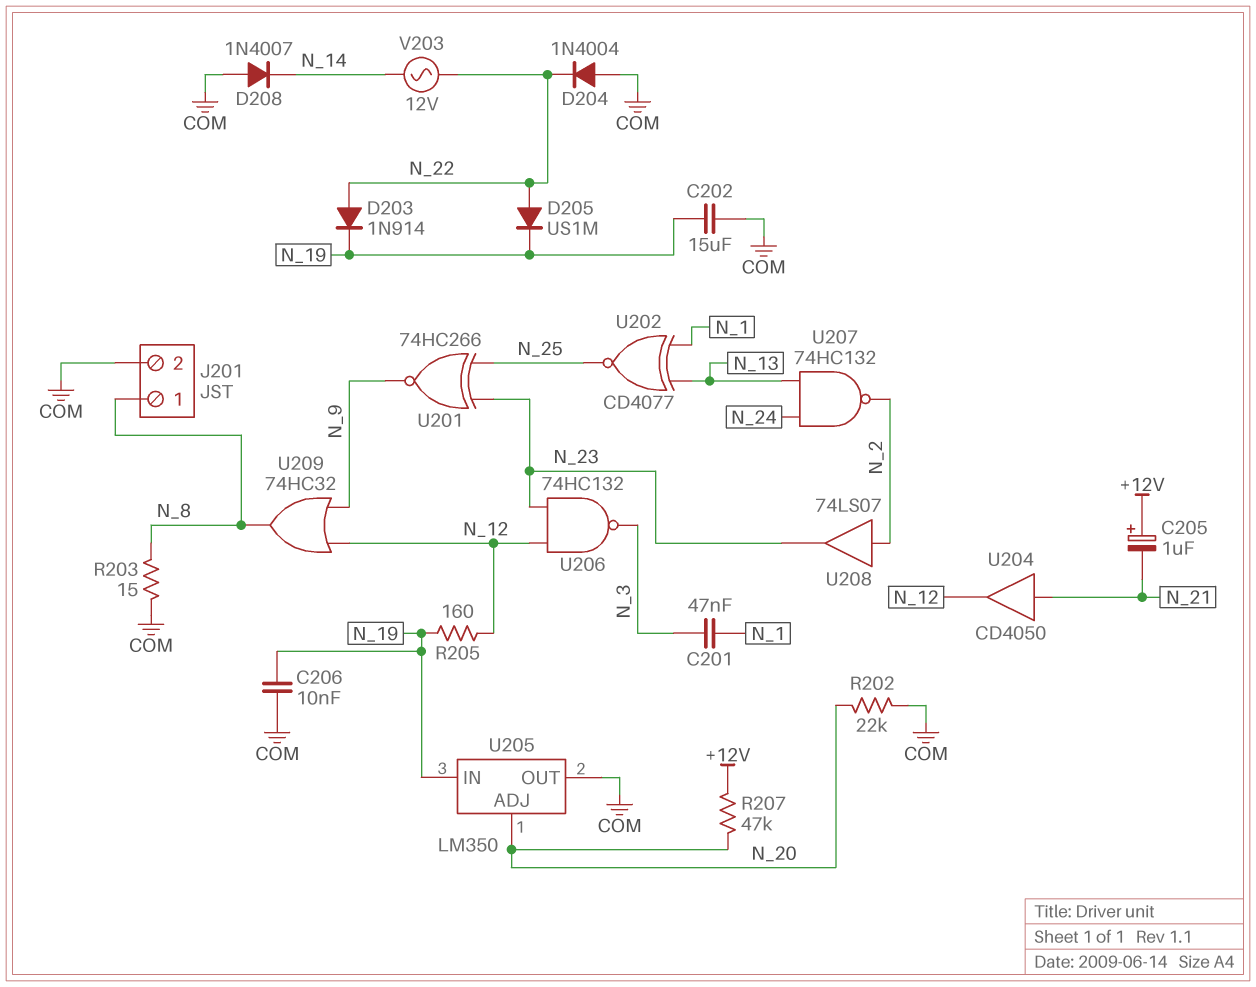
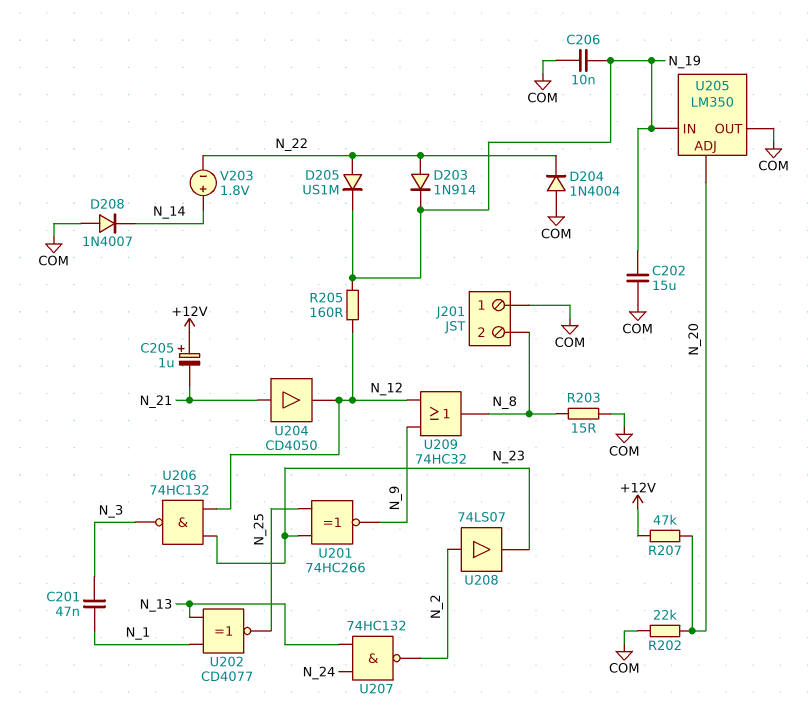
J201 pin 1: N_8 -> COM
J201 pin 2: COM -> N_8
V203: AC 12V (N_14, N_22) -> 1.8V (plus N_14, minus N_22)

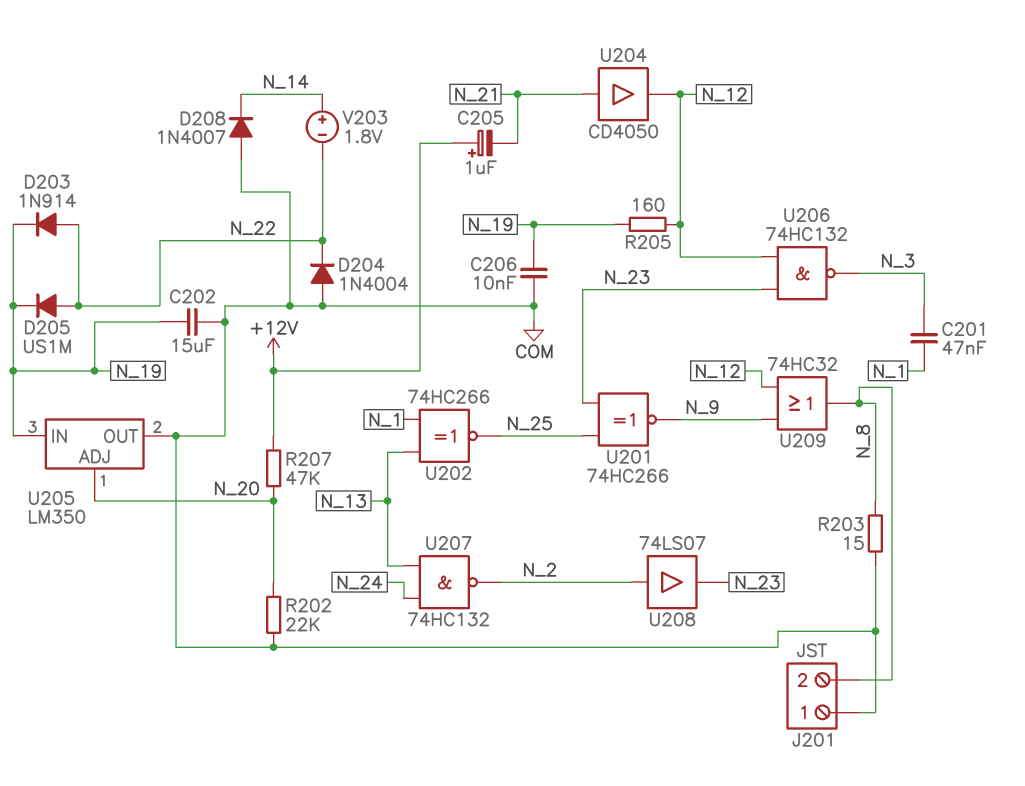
U202: XNOR CD4077 (in N_1, in N_13, out N_25) -> XNOR 74HC266 (in N_1, in N_13, out N_25)

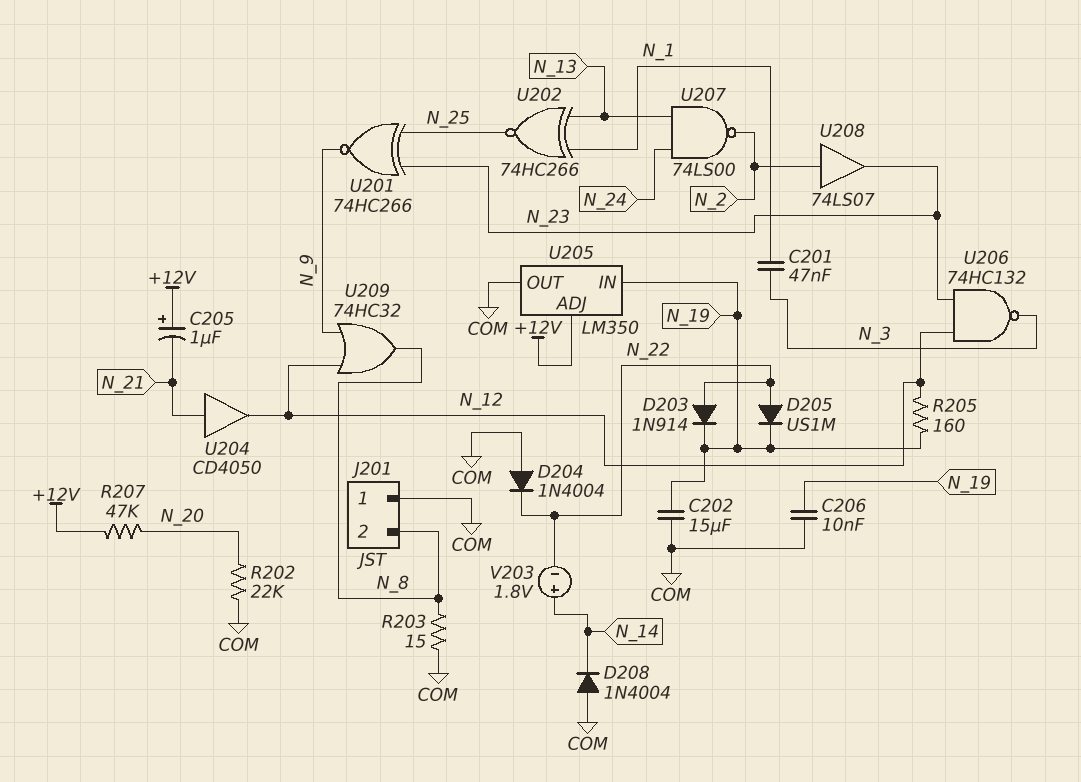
D208: diode 1N4007 (A COM, K N_14) -> diode 1N4004 (A COM, K N_14)
U205 pin ADJ: N_20 -> +12V
U207: NAND 74HC132 (in N_13, in N_24, out N_2) -> NAND 74LS00 (in N_13, in N_24, out N_2)

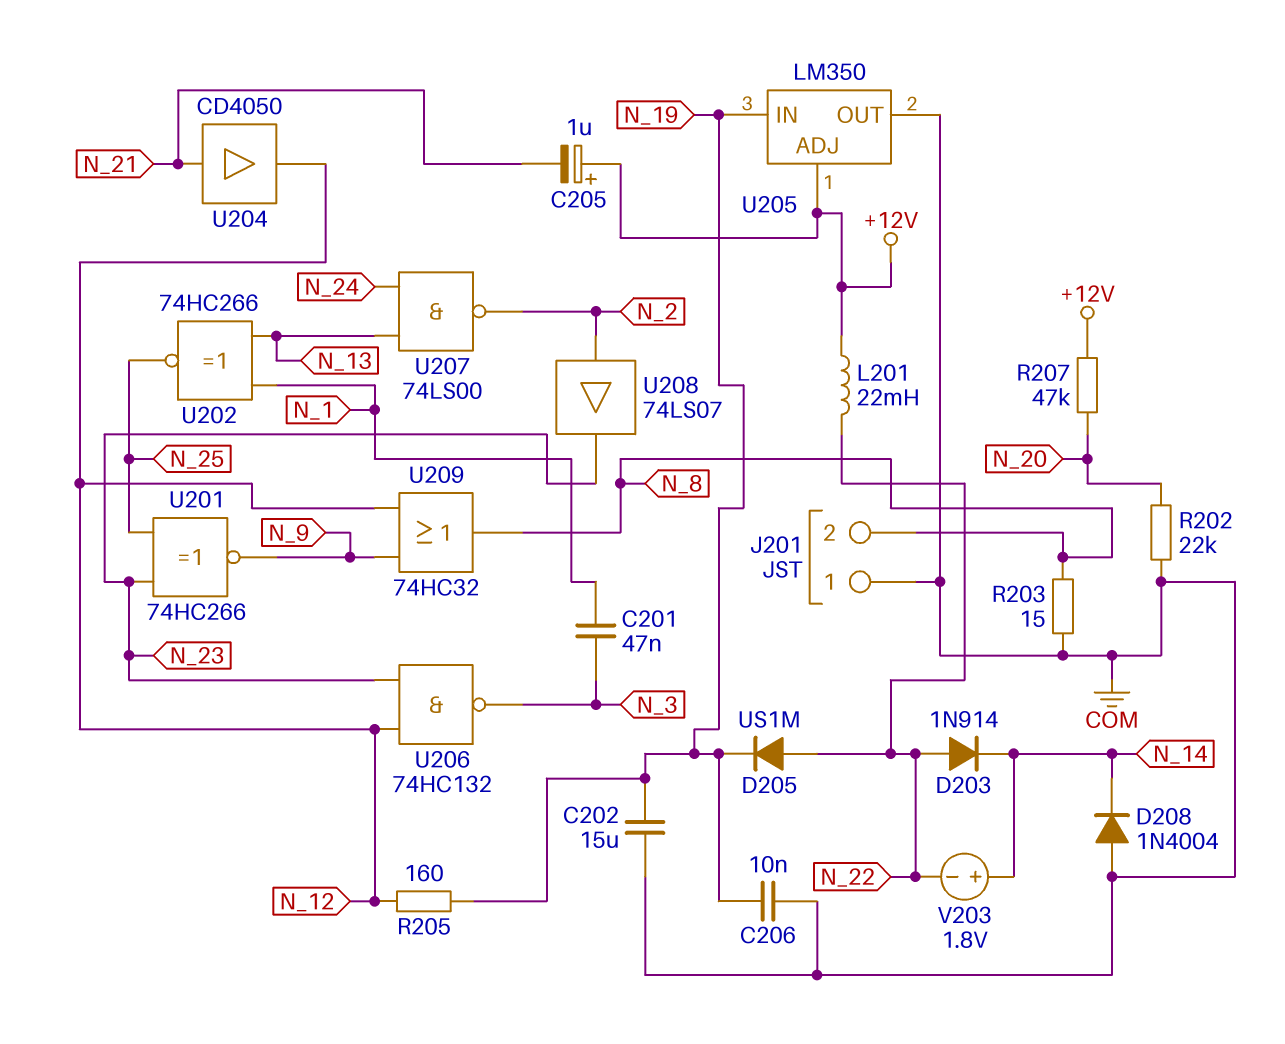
D203: diode 1N914 (A N_22, K N_19) -> diode 1N914 (A N_22, K N_14)
D204: diode 1N4004 (A COM, K N_22) -> none
L201: none -> 22mH (+12V, N_22)

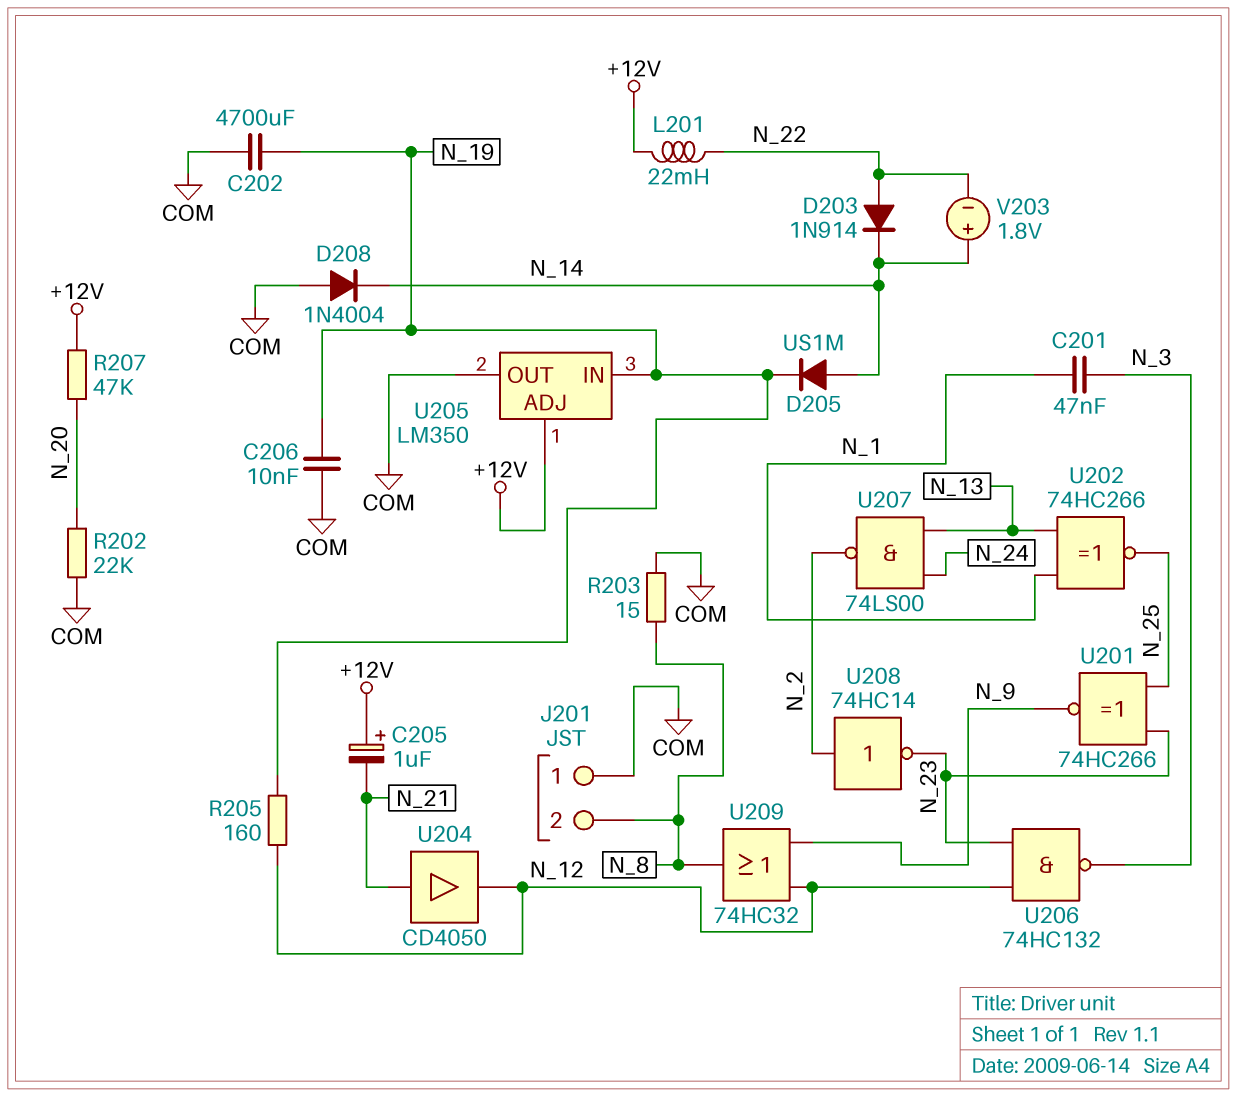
C202: 15uF (COM, N_19) -> 4700uF (COM, N_19)
D205: diode US1M (A N_22, K N_19) -> diode US1M (A N_14, K N_19)
U208: buffer 74LS07 (in N_2, out N_23) -> NOT 74HC14 (in N_2, out N_23)

